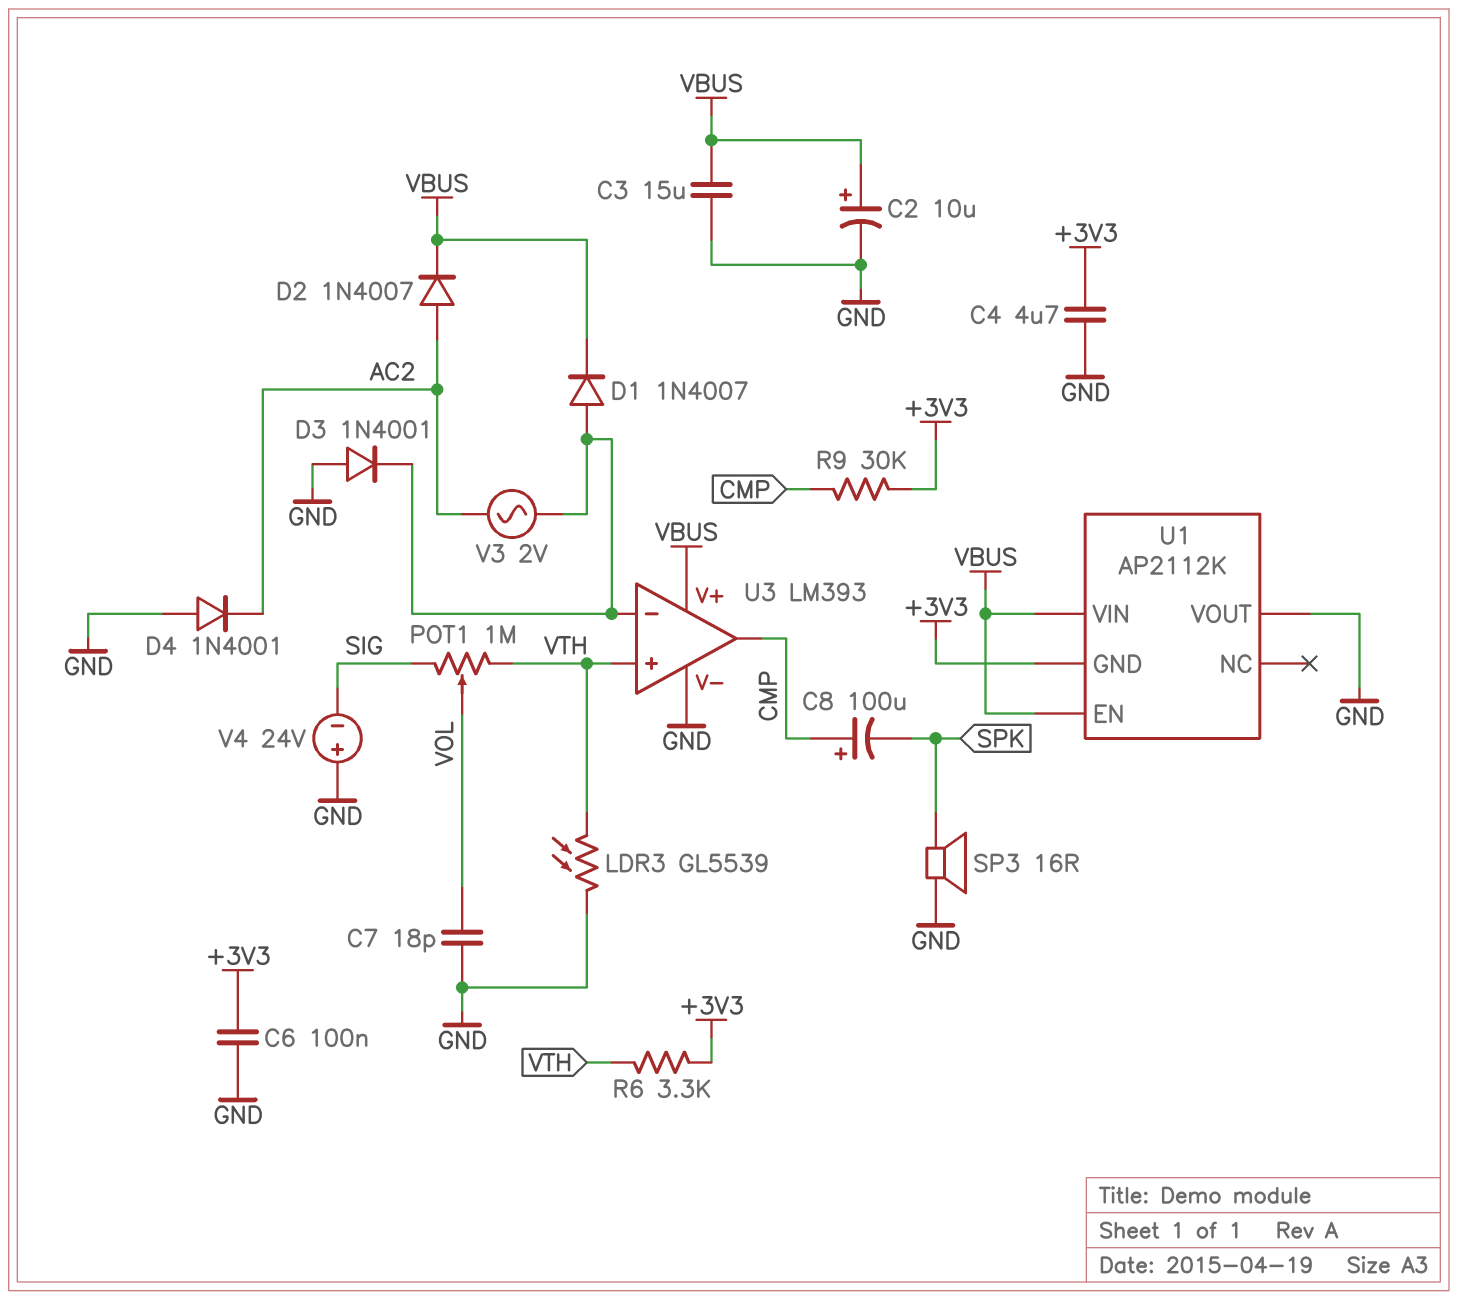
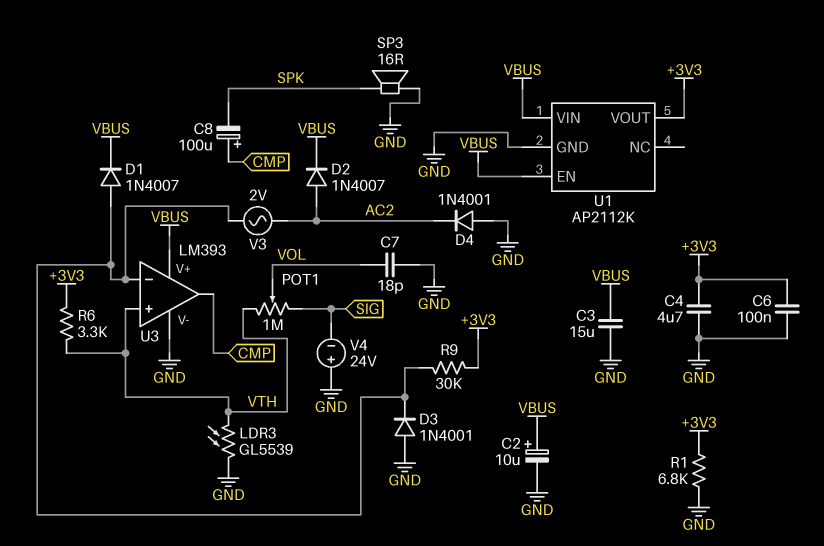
R1: none -> 6.8k (+3V3, GND)
R9: 30k (+3V3, CMP) -> 30k (+3V3, U3/in-)
U1 pin GND: +3V3 -> GND
U1 pin VOUT: GND -> +3V3

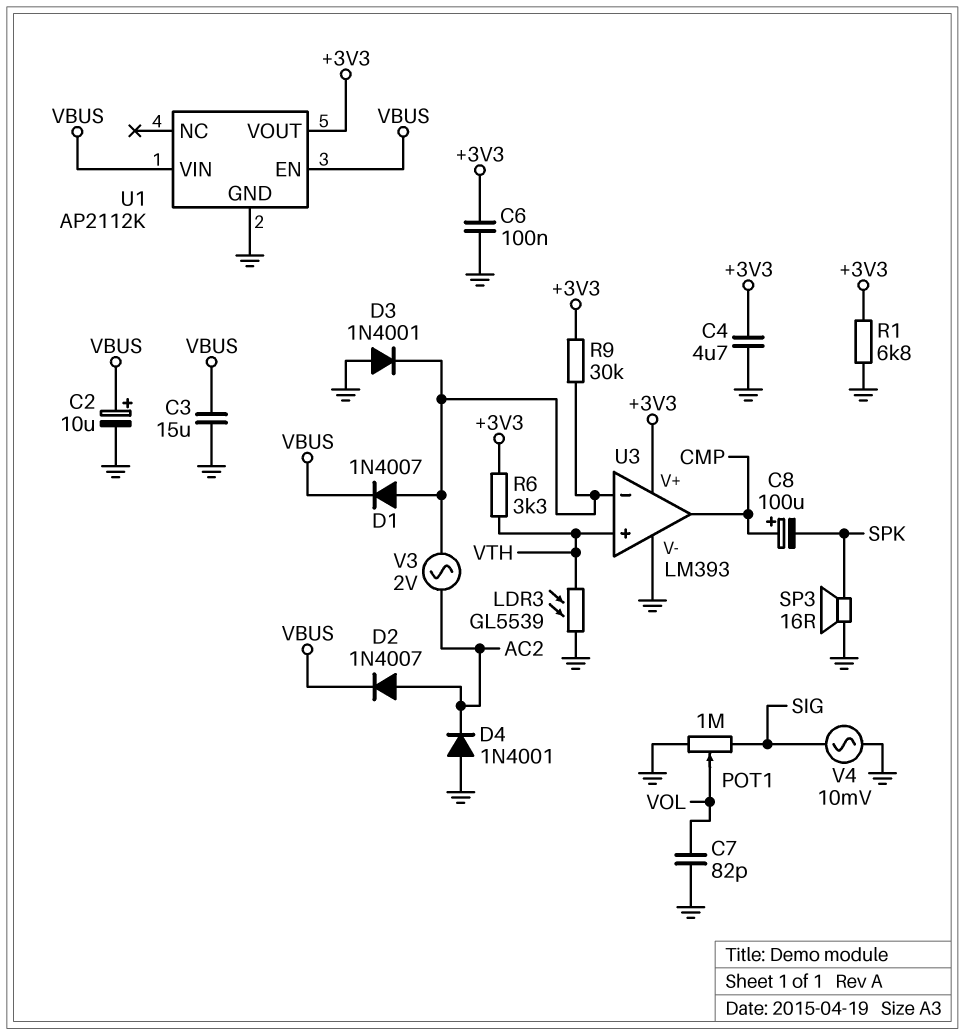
C7: 18pF (GND, VOL) -> 82pF (GND, VOL)
POT1: 1M (SIG, VTH, wiper VOL) -> 1M (GND, SIG, wiper VOL)
U3 pin V+: VBUS -> +3V3
V4: 24V (plus GND, minus SIG) -> AC 10mV (GND, SIG)

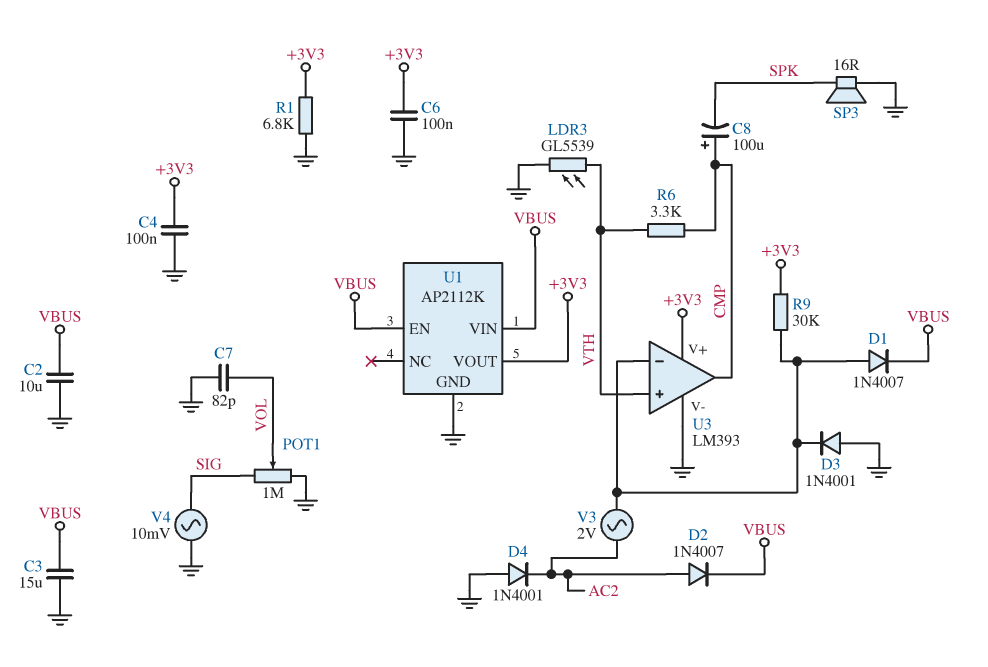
C2: 10uF (plus VBUS, minus GND) -> 10uF (GND, VBUS)
C4: 4.7uF (+3V3, GND) -> 100nF (+3V3, GND)
R6: 3.3k (+3V3, VTH) -> 3.3k (CMP, VTH)

